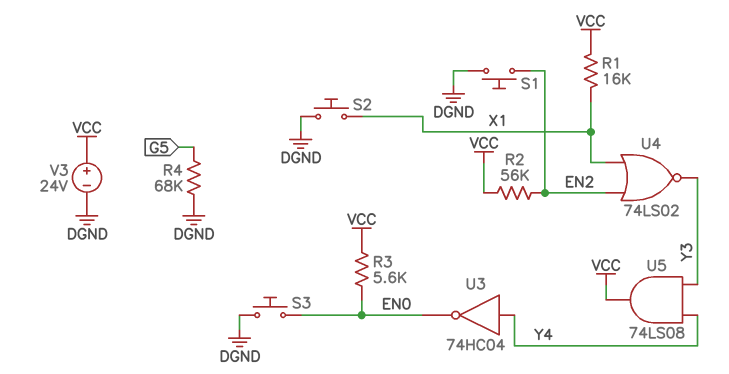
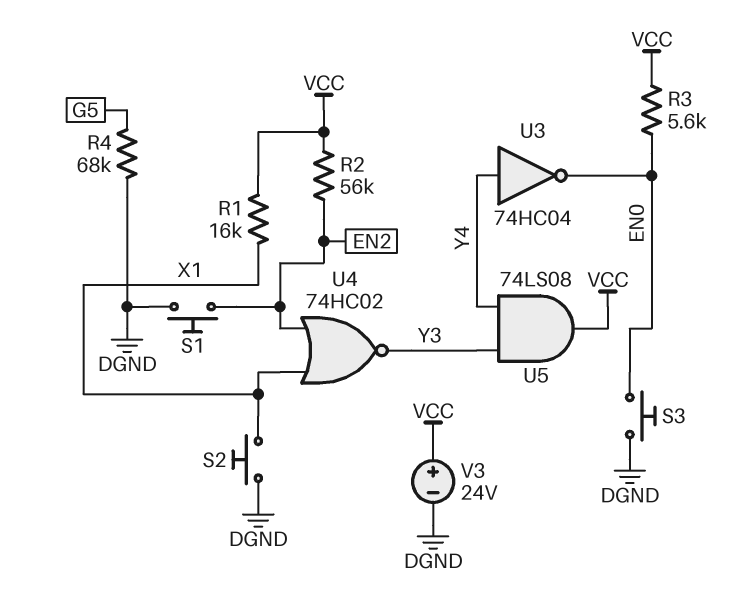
U4: NOR 74LS02 (in EN2, in X1, out Y3) -> NOR 74HC02 (in EN2, in X1, out Y3)

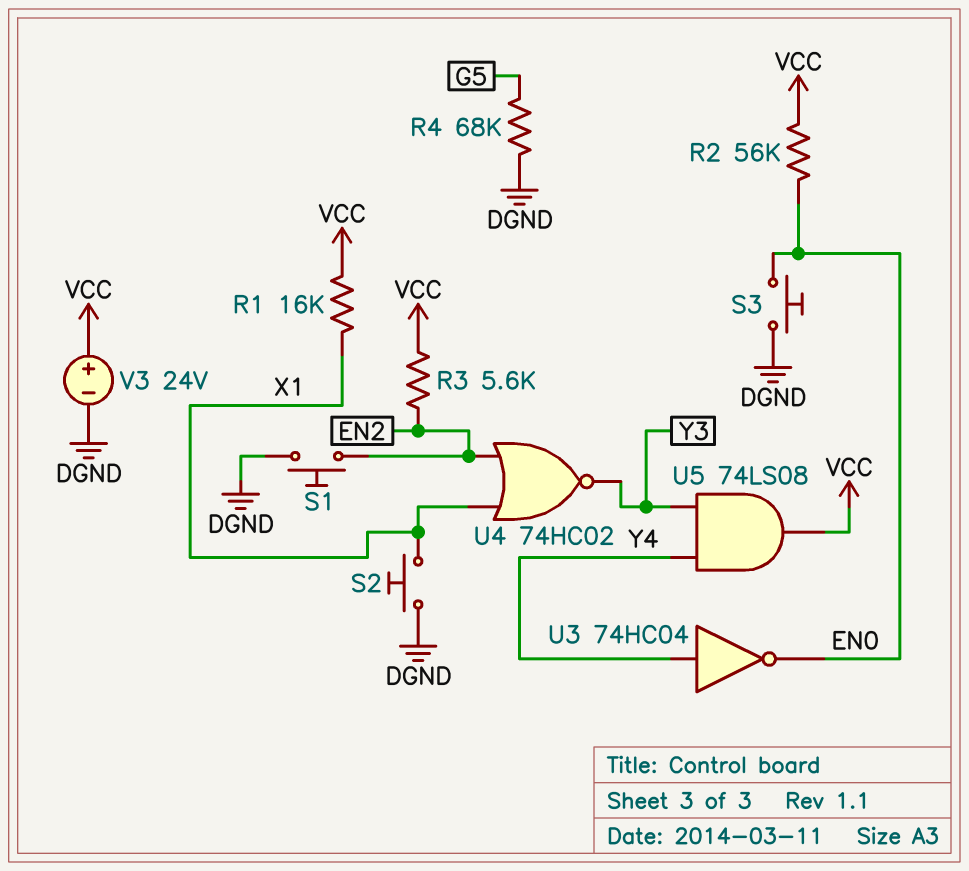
R2: 56k (EN2, VCC) -> 56k (EN0, VCC)
R3: 5.6k (EN0, VCC) -> 5.6k (EN2, VCC)

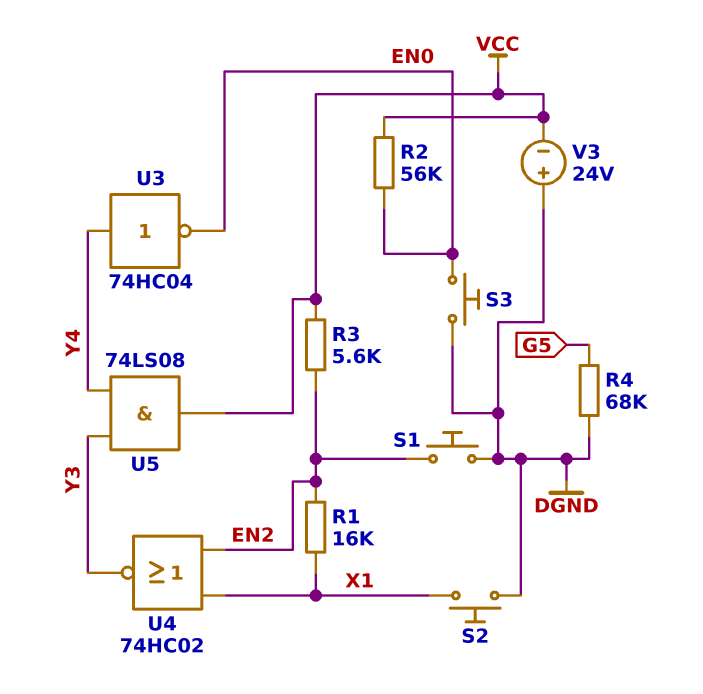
R1: 16k (VCC, X1) -> 16k (EN2, X1)
V3: 24V (plus VCC, minus DGND) -> 24V (plus DGND, minus VCC)

